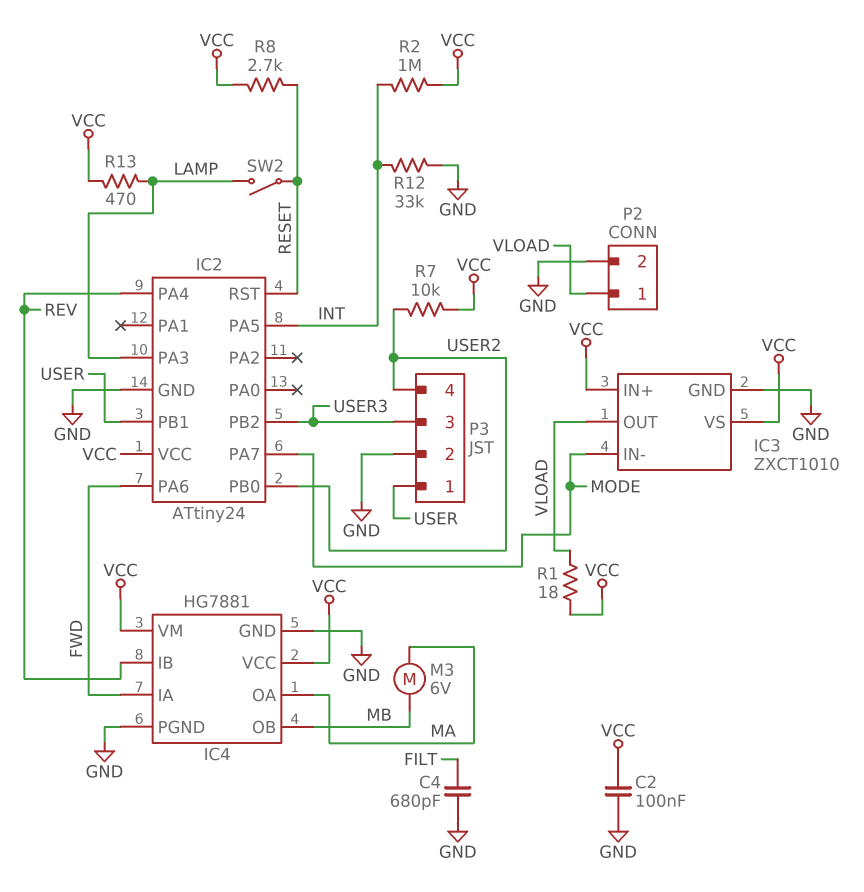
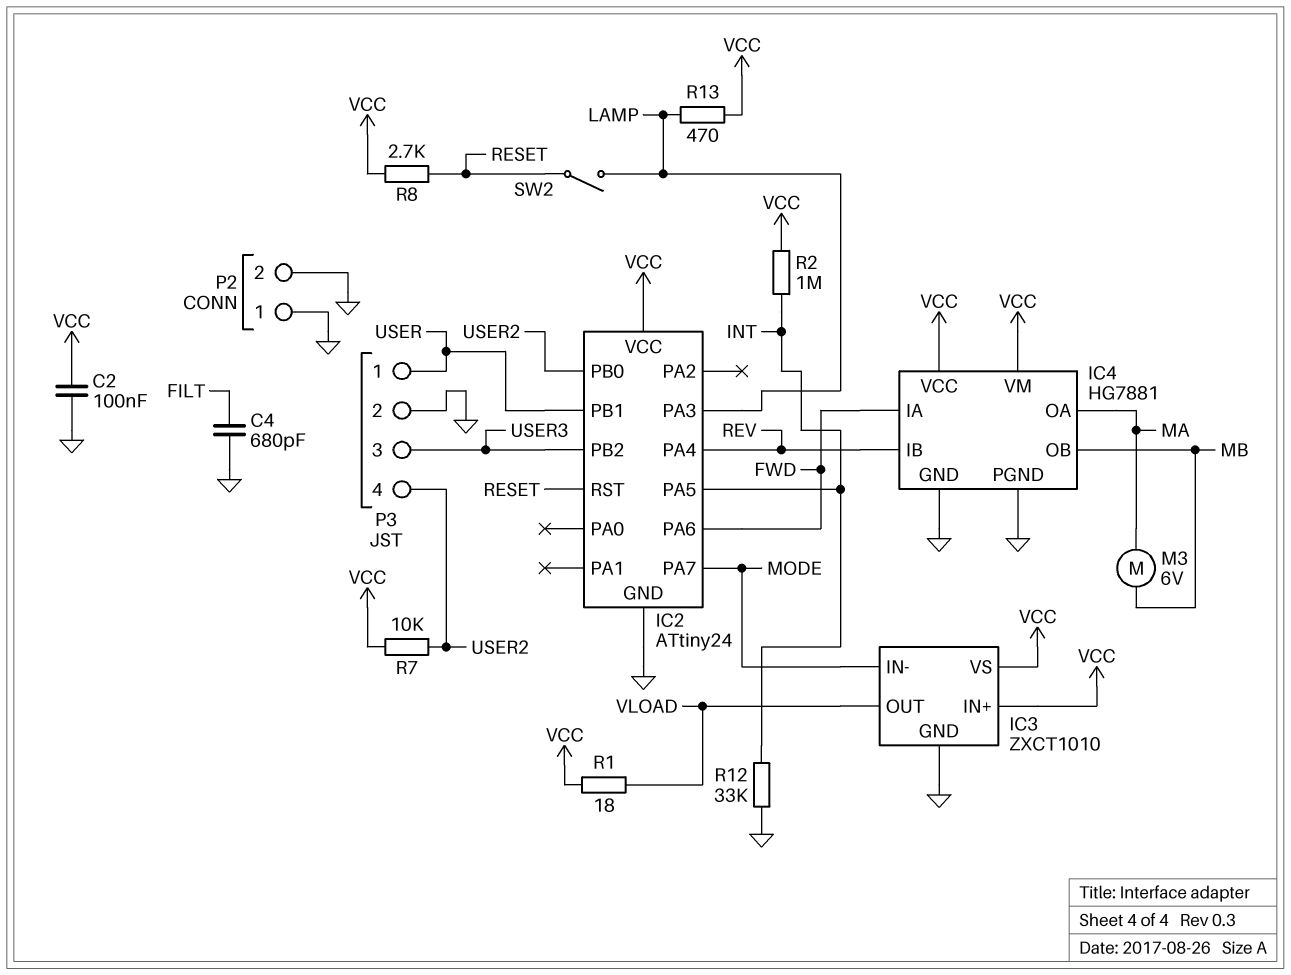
P2 pin 1: VLOAD -> GND

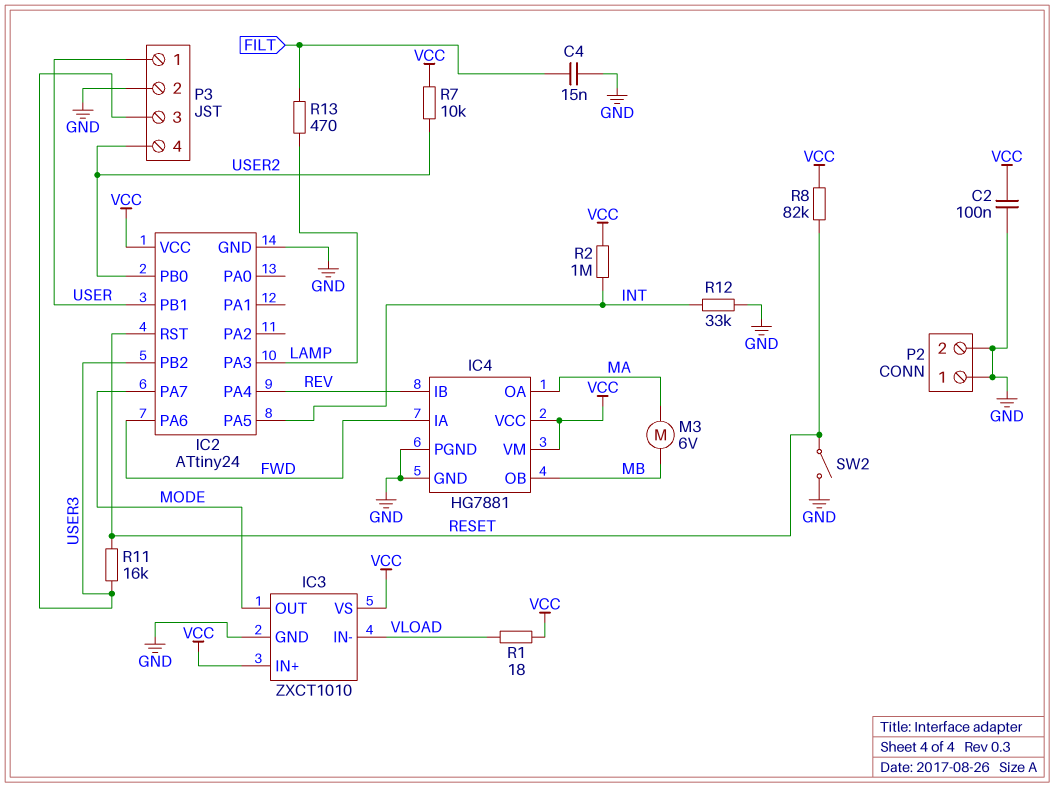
C4: 680pF (FILT, GND) -> 15nF (FILT, GND)
IC3 pin IN-: MODE -> VLOAD
IC3 pin OUT: VLOAD -> MODE
R8: 2.7k (RESET, VCC) -> 82k (RESET, VCC)
R11: none -> 16k (RESET, USER3)
R13: 470 (LAMP, VCC) -> 470 (FILT, LAMP)
SW2: switch (LAMP, RESET) -> switch (GND, RESET)

